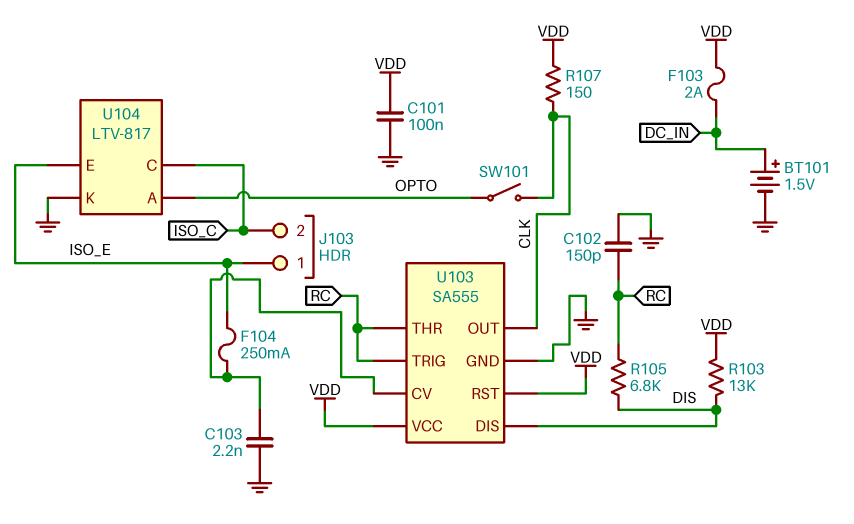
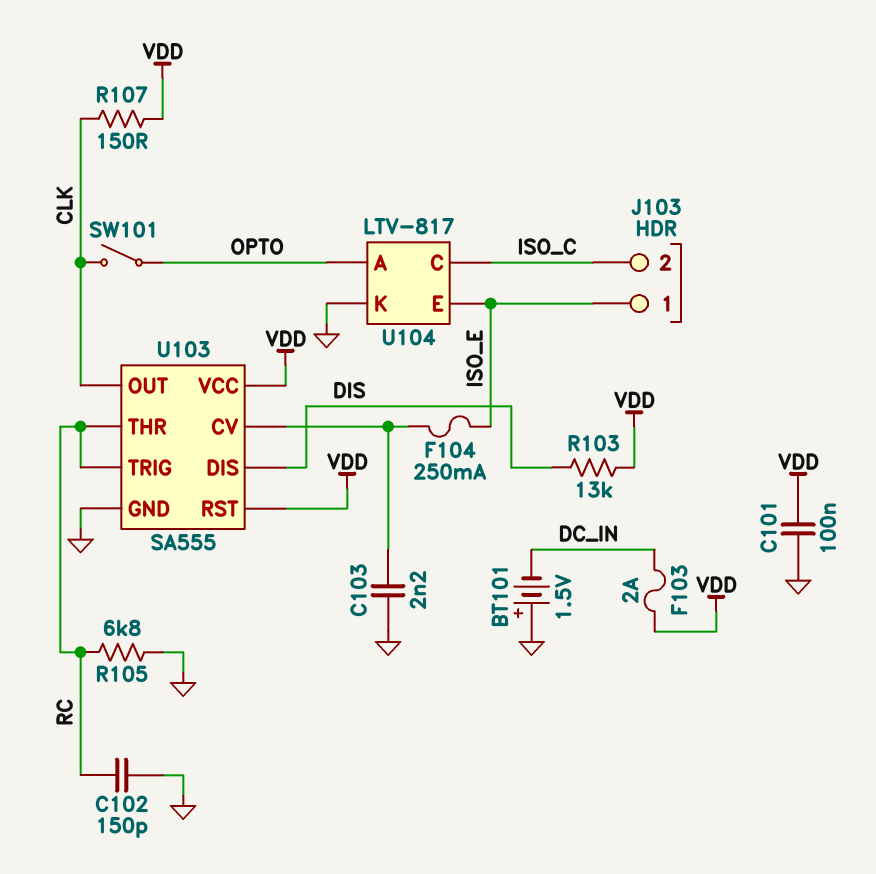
BT101: 1.5V (plus DC_IN, minus GND) -> 1.5V (plus GND, minus DC_IN)
R105: 6.8k (DIS, RC) -> 6.8k (GND, RC)

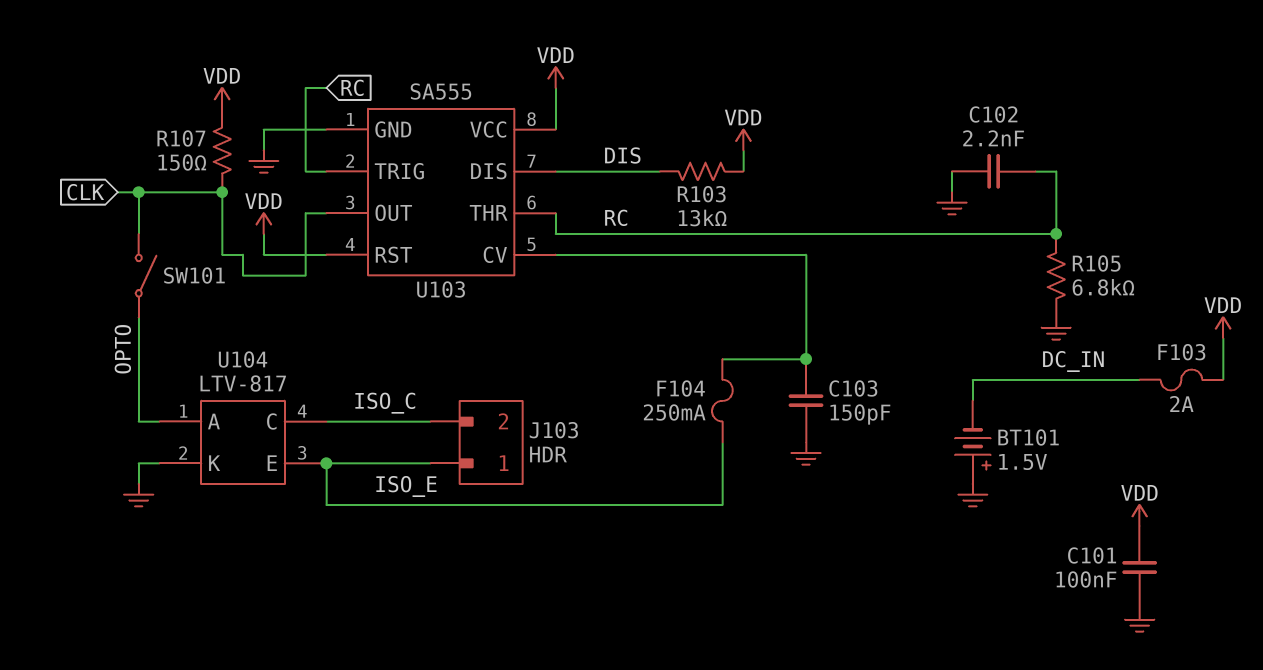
C102: 150pF (GND, RC) -> 2.2nF (GND, RC)
C103: 2.2nF (GND, U103/CV) -> 150pF (GND, U103/CV)

